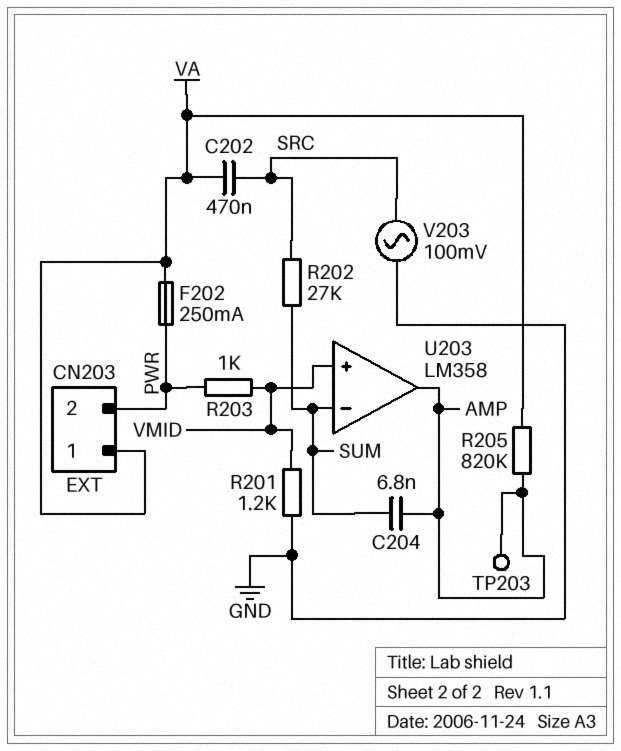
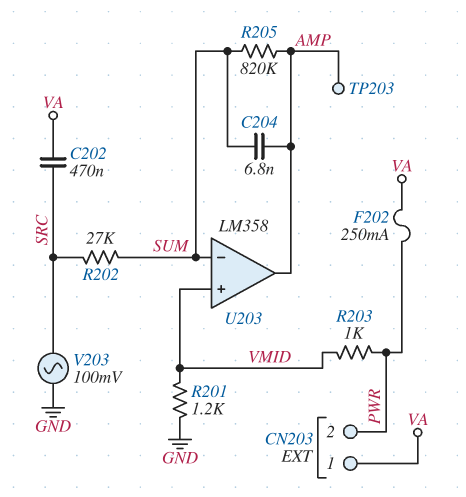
R205: 820k (AMP, VA) -> 820k (AMP, SUM)

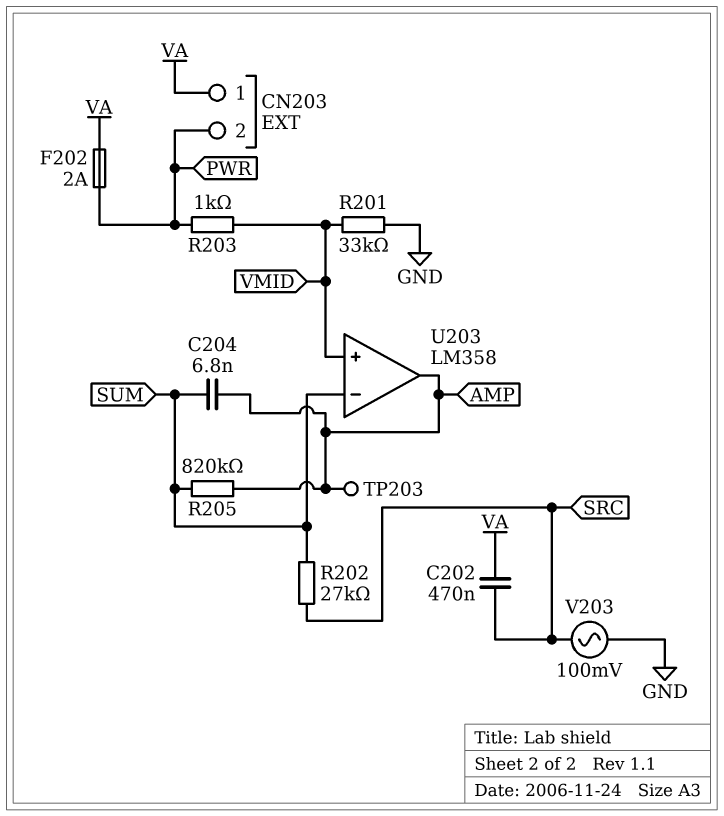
F202: 250mA (PWR, VA) -> 2A (PWR, VA)
R201: 1.2k (GND, VMID) -> 33k (GND, VMID)

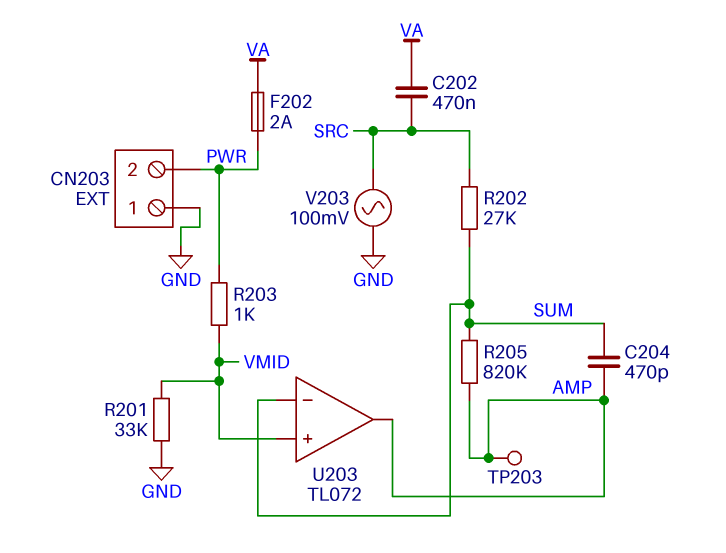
C204: 6.8nF (AMP, SUM) -> 470pF (AMP, SUM)
CN203 pin 1: VA -> GND
U203: LM358 -> TL072

